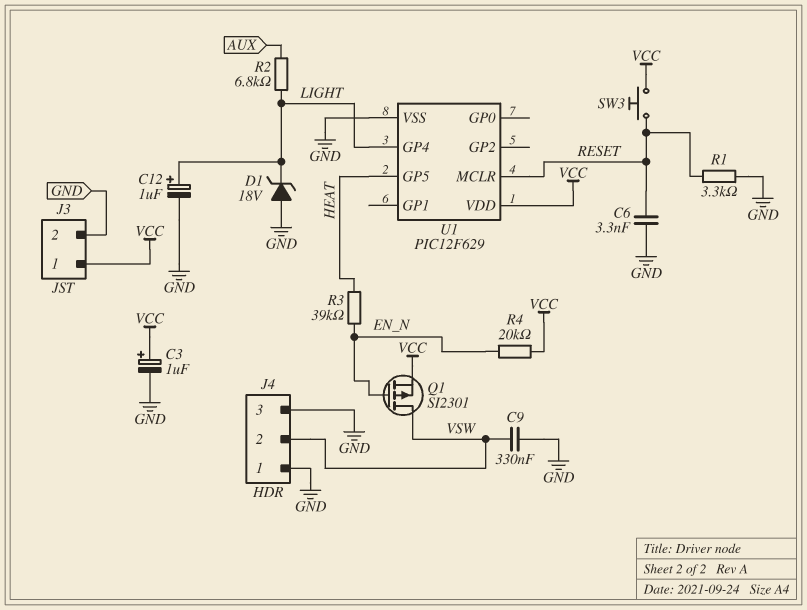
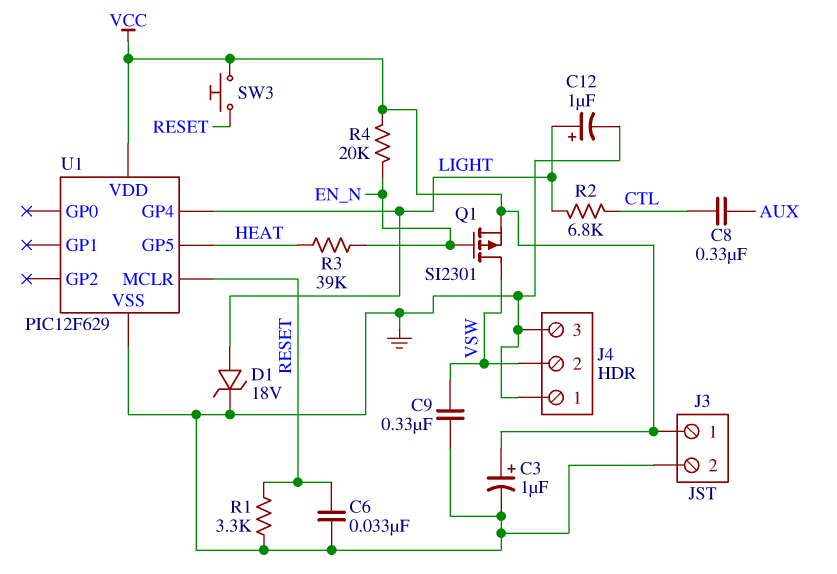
C6: 3.3nF (GND, RESET) -> 33nF (GND, RESET)
C8: none -> 330nF (AUX, CTL)
D1: zener 18V (A GND, K LIGHT) -> zener 18V (A LIGHT, K GND)
R2: 6.8k (AUX, LIGHT) -> 6.8k (CTL, LIGHT)

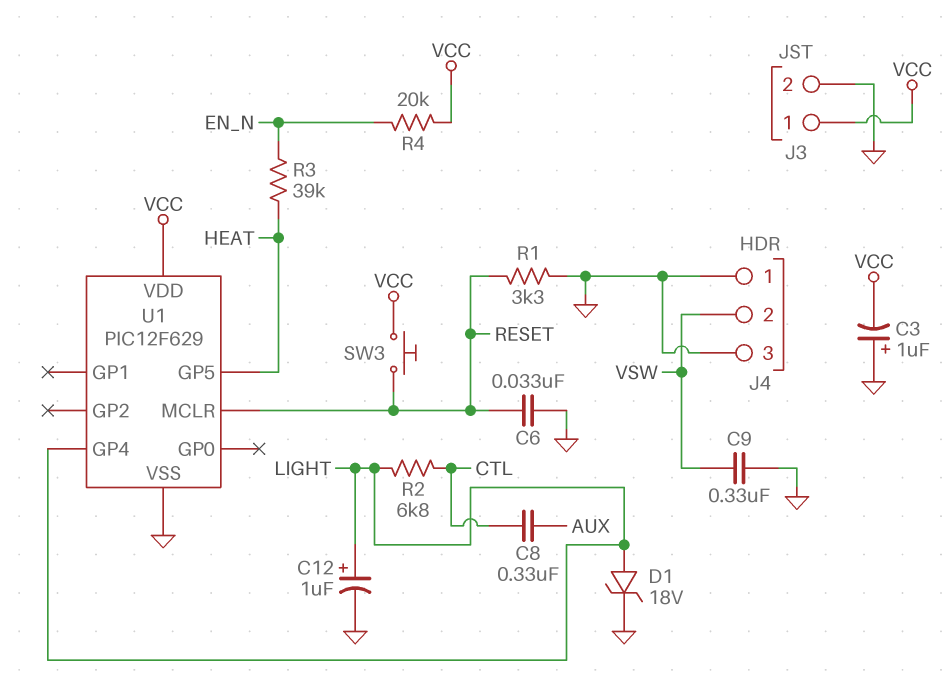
C3: 1uF (plus VCC, minus GND) -> 1uF (plus GND, minus VCC)
Q1: PMOS SI2301 (G EN_N, D VSW, S VCC) -> none

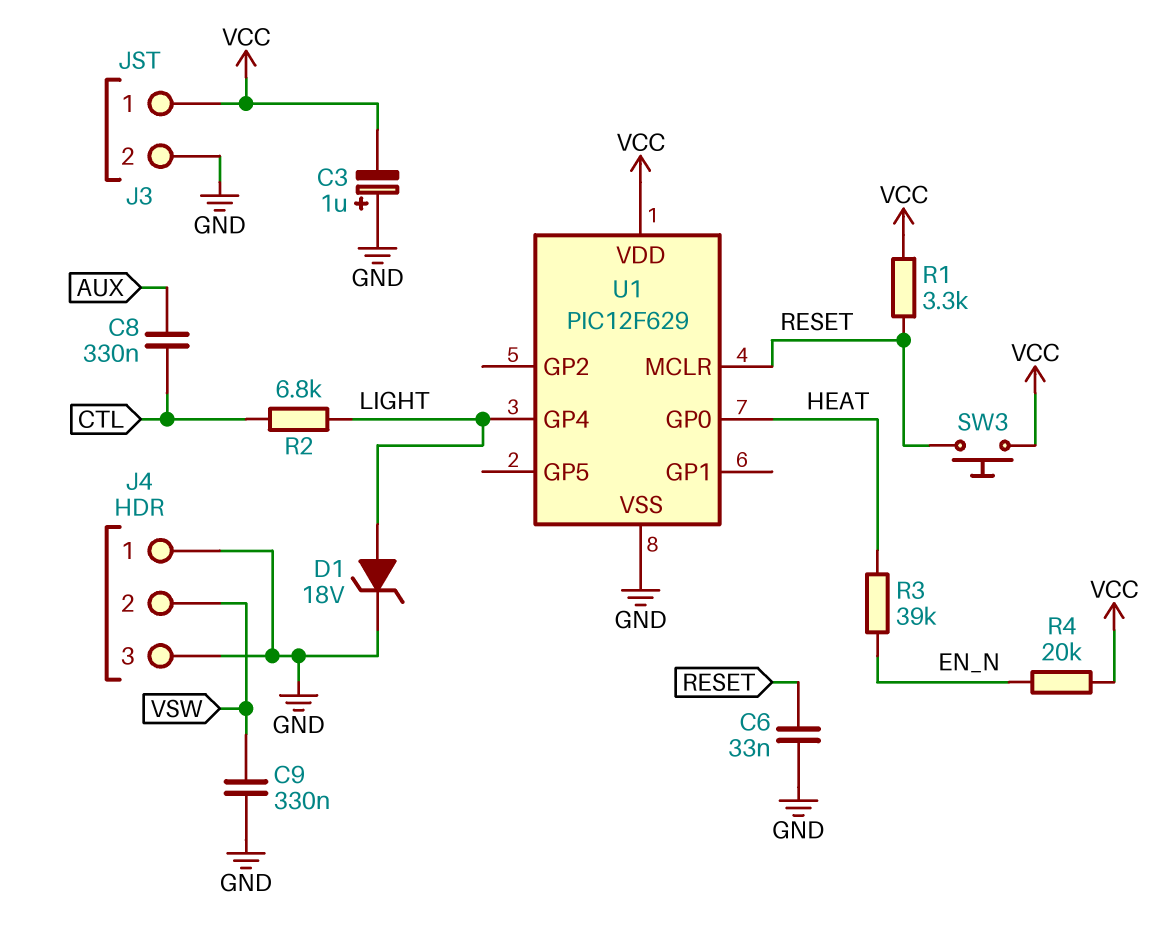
C12: 1uF (plus LIGHT, minus GND) -> none
R1: 3.3k (GND, RESET) -> 3.3k (RESET, VCC)
U1 pin GP0: none -> HEAT
U1 pin GP5: HEAT -> none

